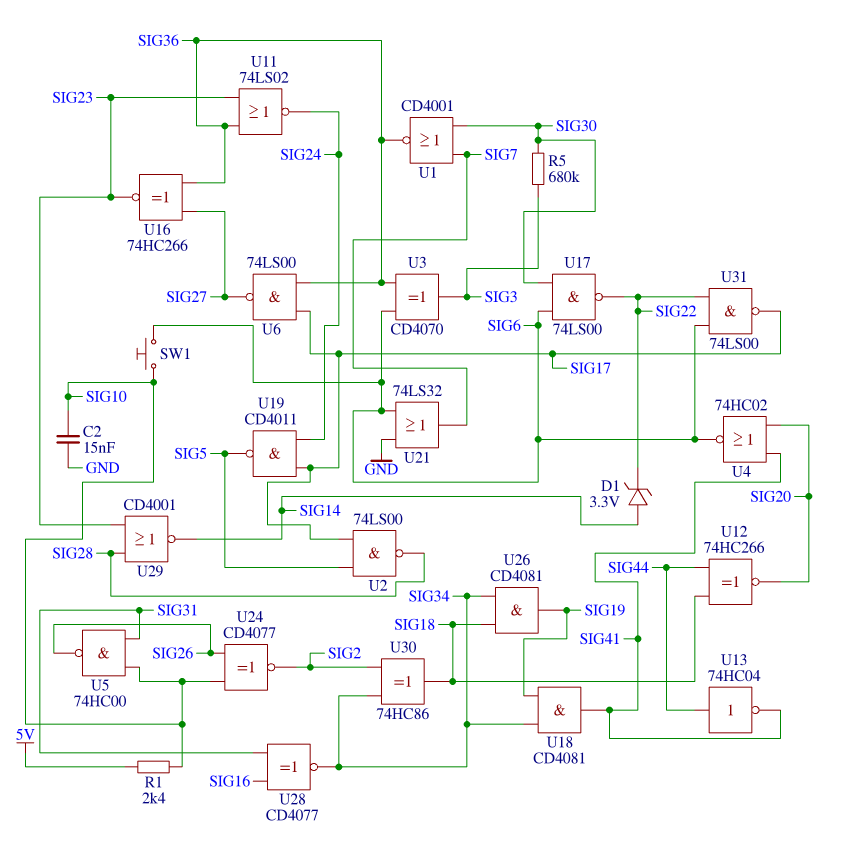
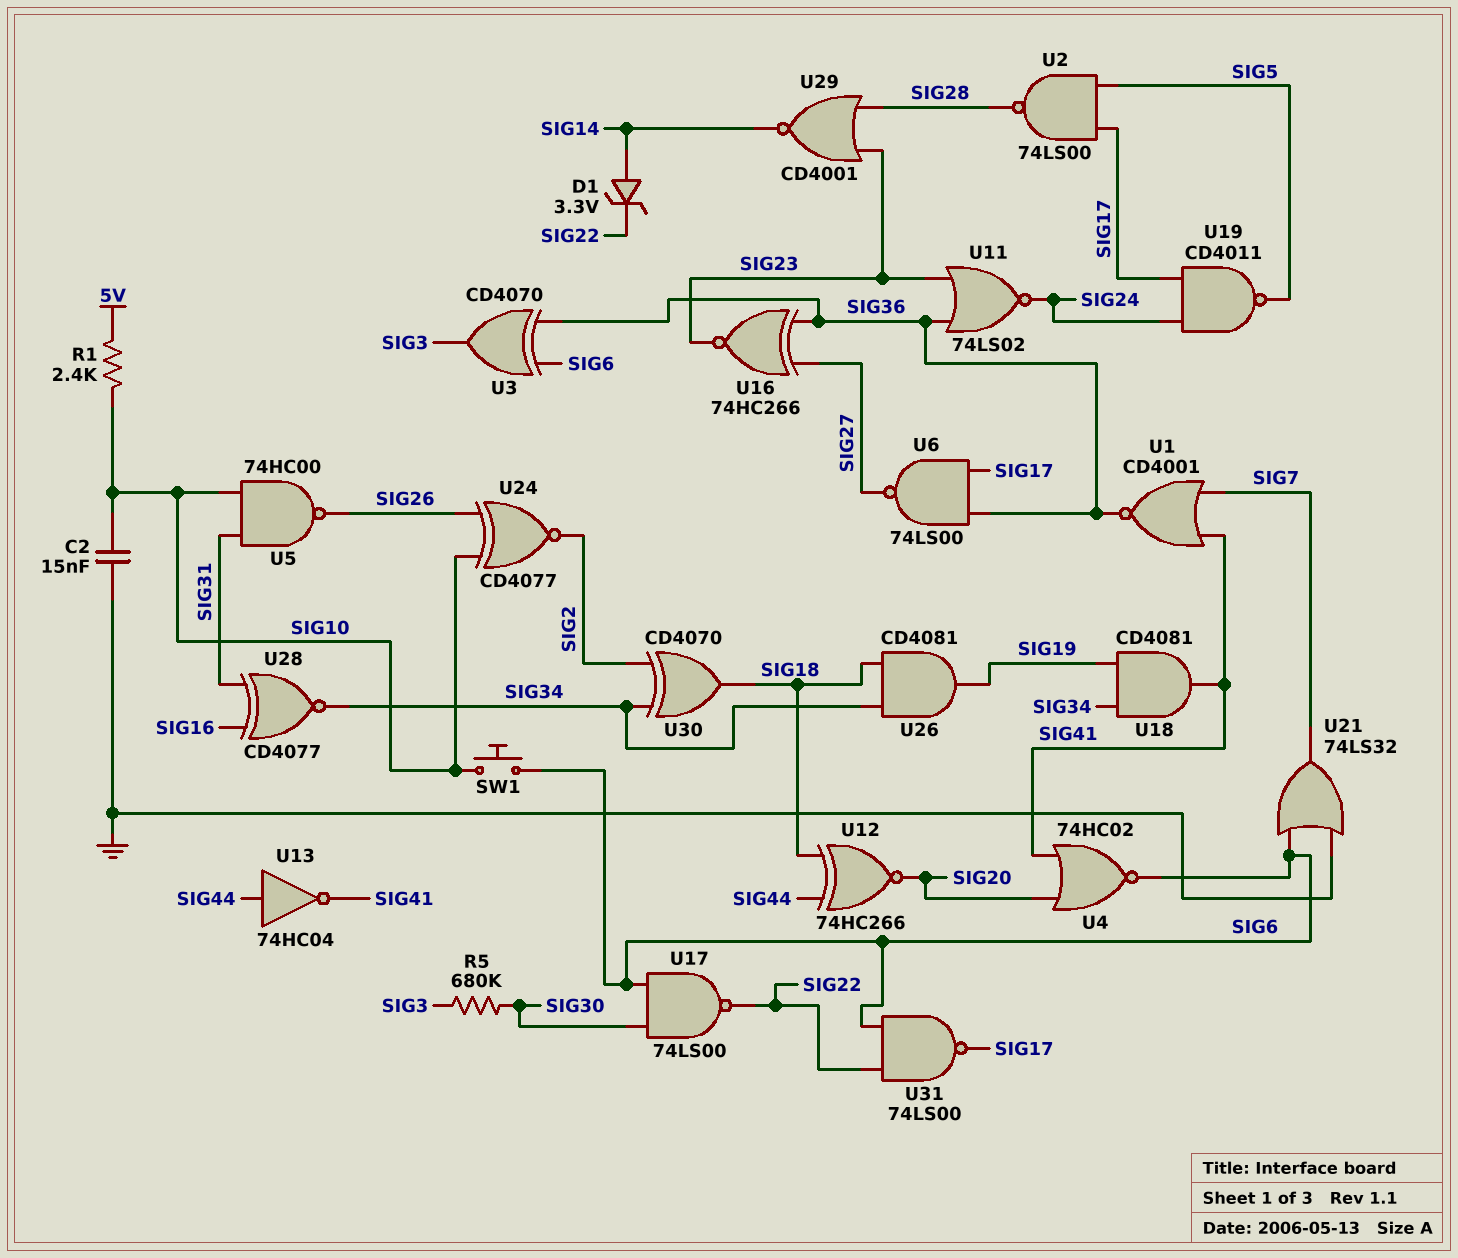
U1: NOR CD4001 (in SIG7, in SIG30, out SIG36) -> NOR CD4001 (in SIG7, in SIG41, out SIG36)
U30: XOR 74HC86 (in SIG2, in SIG34, out SIG18) -> XOR CD4070 (in SIG2, in SIG34, out SIG18)

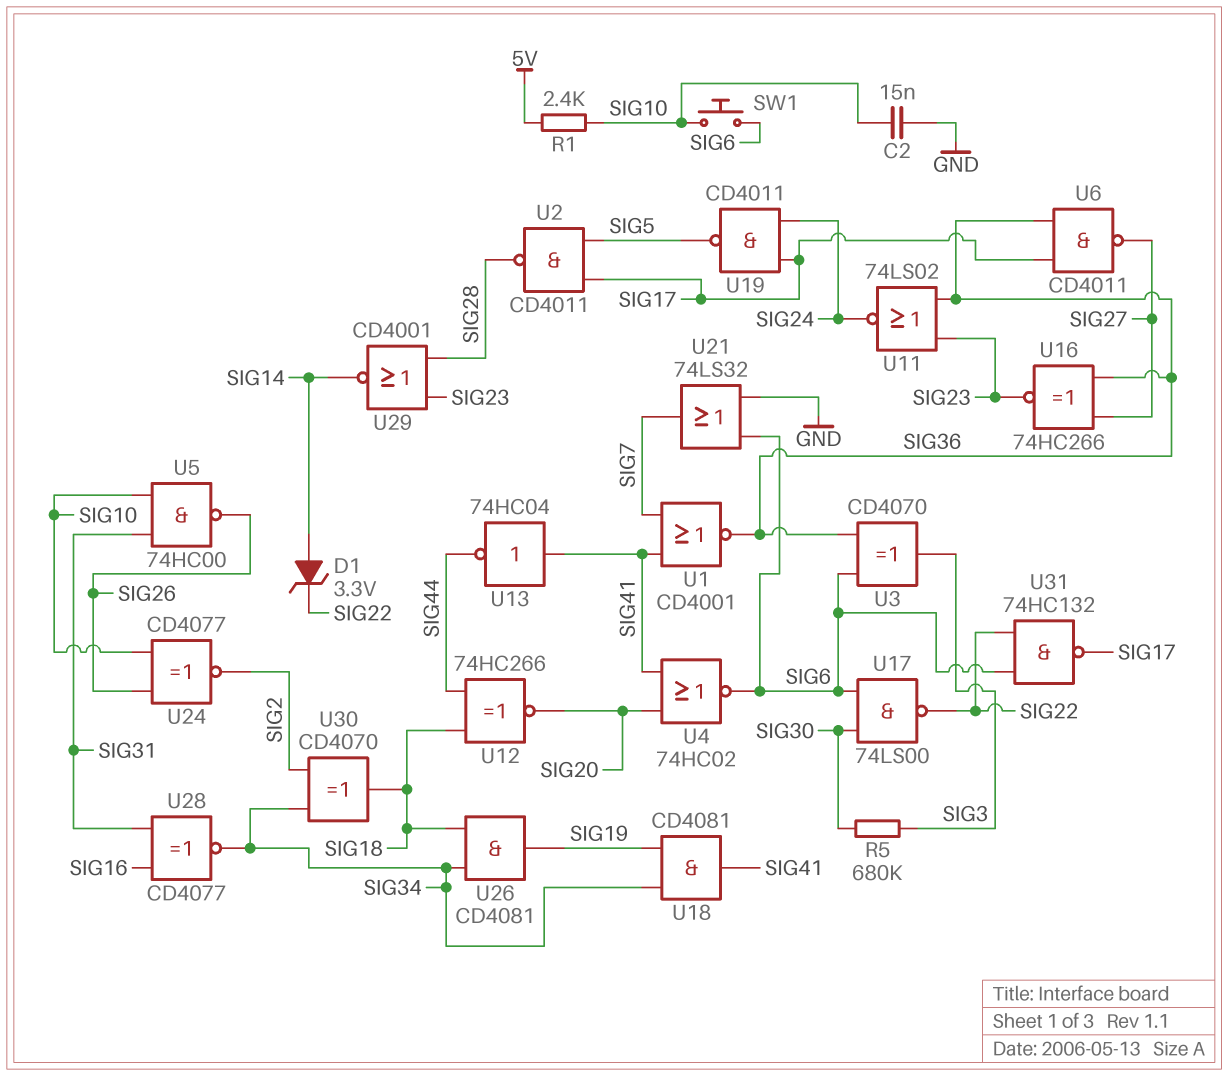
U2: NAND 74LS00 (in SIG5, in SIG17, out SIG28) -> NAND CD4011 (in SIG5, in SIG17, out SIG28)
U6: NAND 74LS00 (in SIG17, in SIG36, out SIG27) -> NAND CD4011 (in SIG17, in SIG36, out SIG27)
U13: NOT 74HC04 (in SIG44, out SIG41) -> NOT 74HC04 (in SIG41, out SIG44)
U31: NAND 74LS00 (in SIG6, in SIG22, out SIG17) -> NAND 74HC132 (in SIG6, in SIG22, out SIG17)

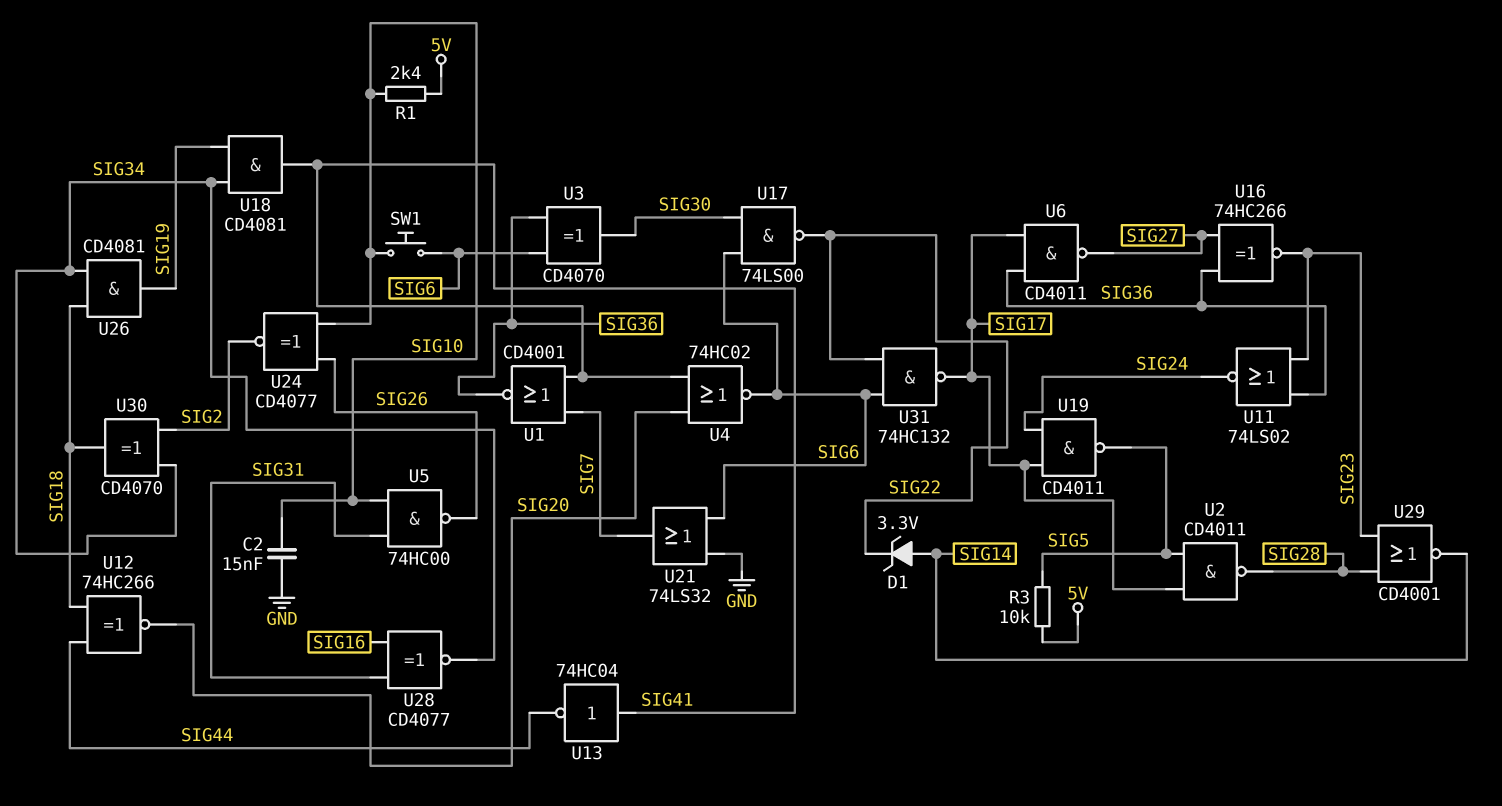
R3: none -> 10k (5V, SIG5)
R5: 680k (SIG3, SIG30) -> none
U3: XOR CD4070 (in SIG6, in SIG36, out SIG3) -> XOR CD4070 (in SIG6, in SIG36, out SIG30)

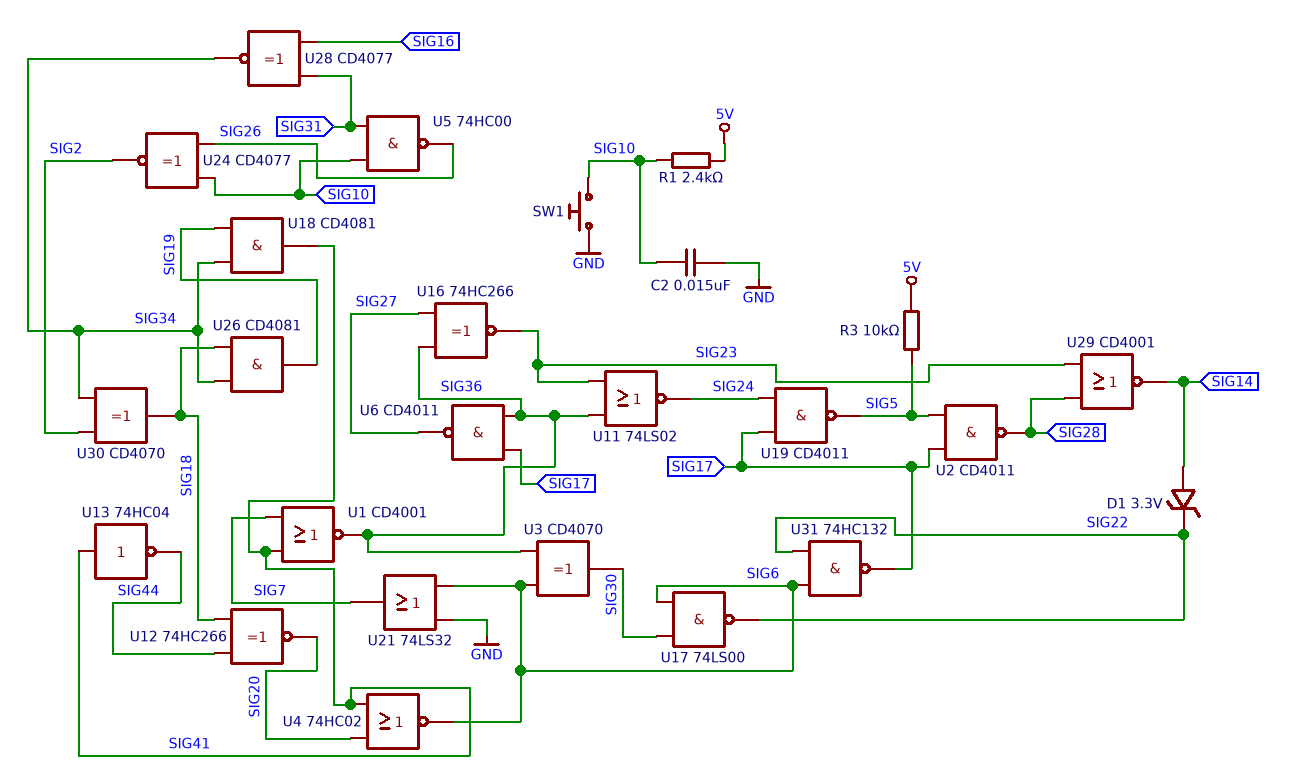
SW1: button (SIG6, SIG10) -> button (GND, SIG10)

